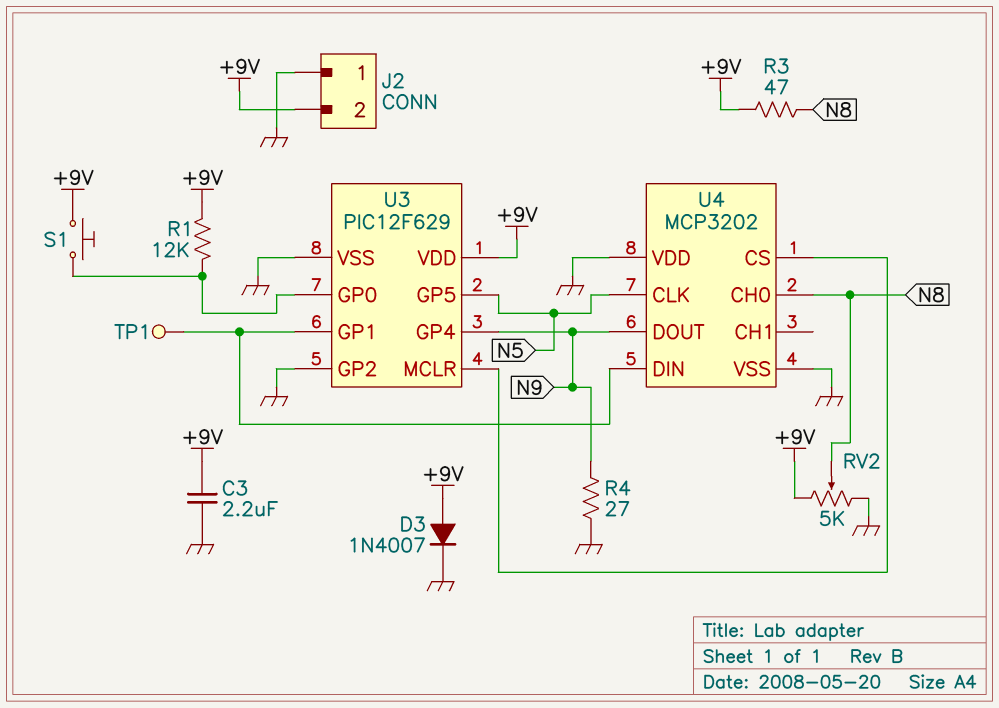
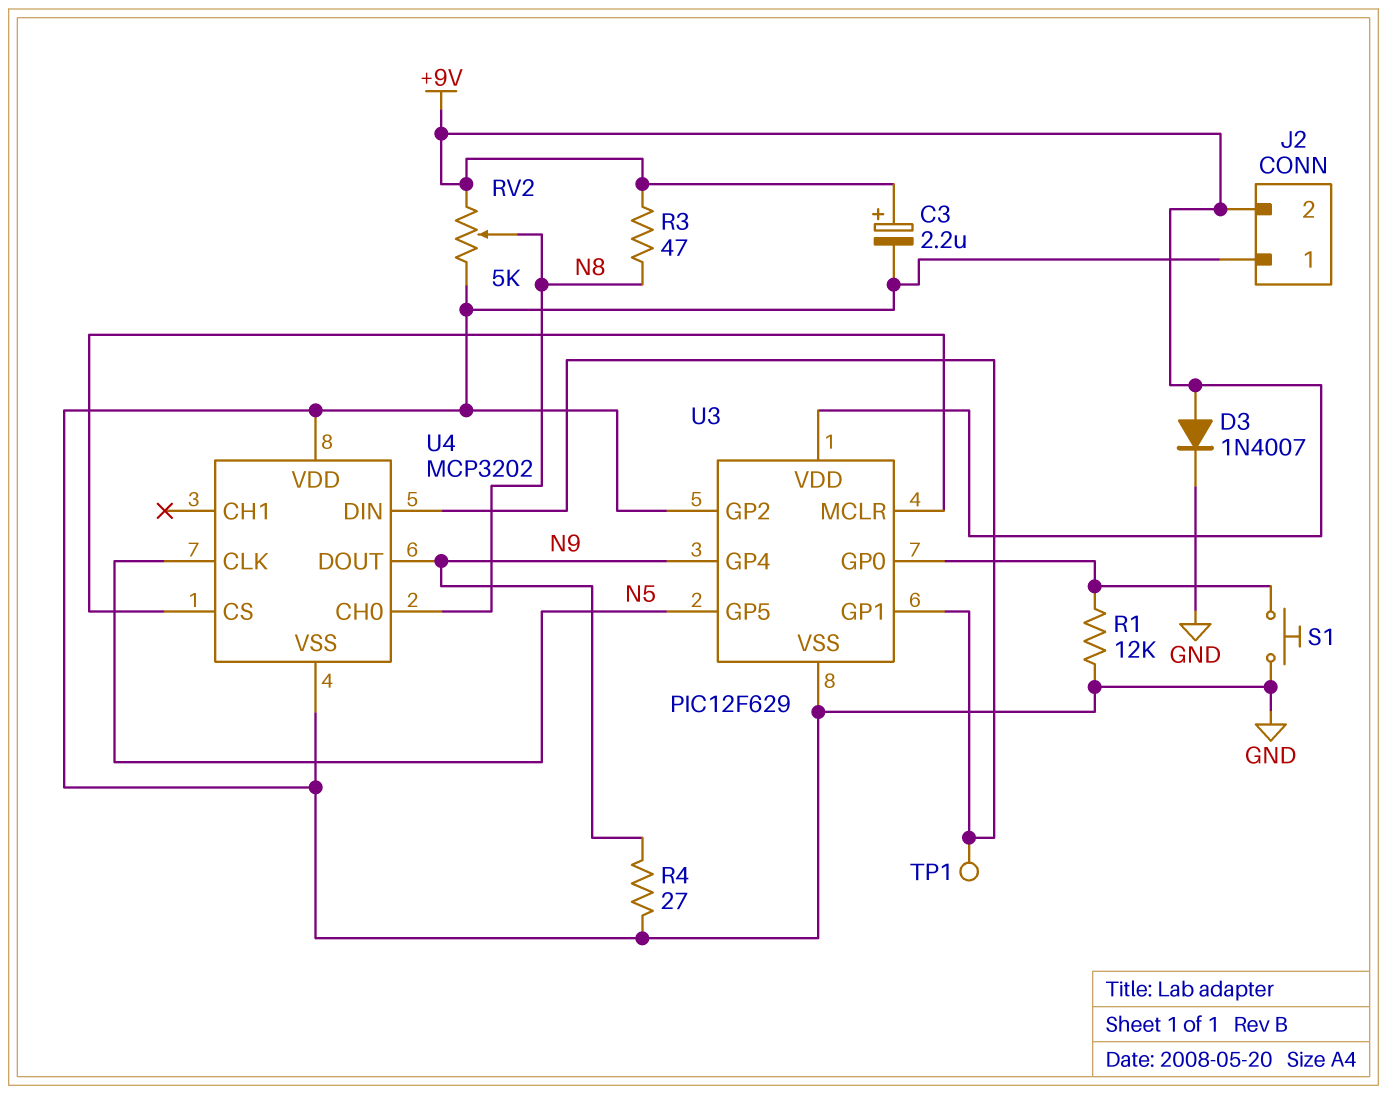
C3: 2.2uF (+9V, GND) -> 2.2uF (plus +9V, minus GND)
R1: 12k (+9V, U3/GP0) -> 12k (GND, U3/GP0)
S1: button (+9V, U3/GP0) -> button (GND, U3/GP0)

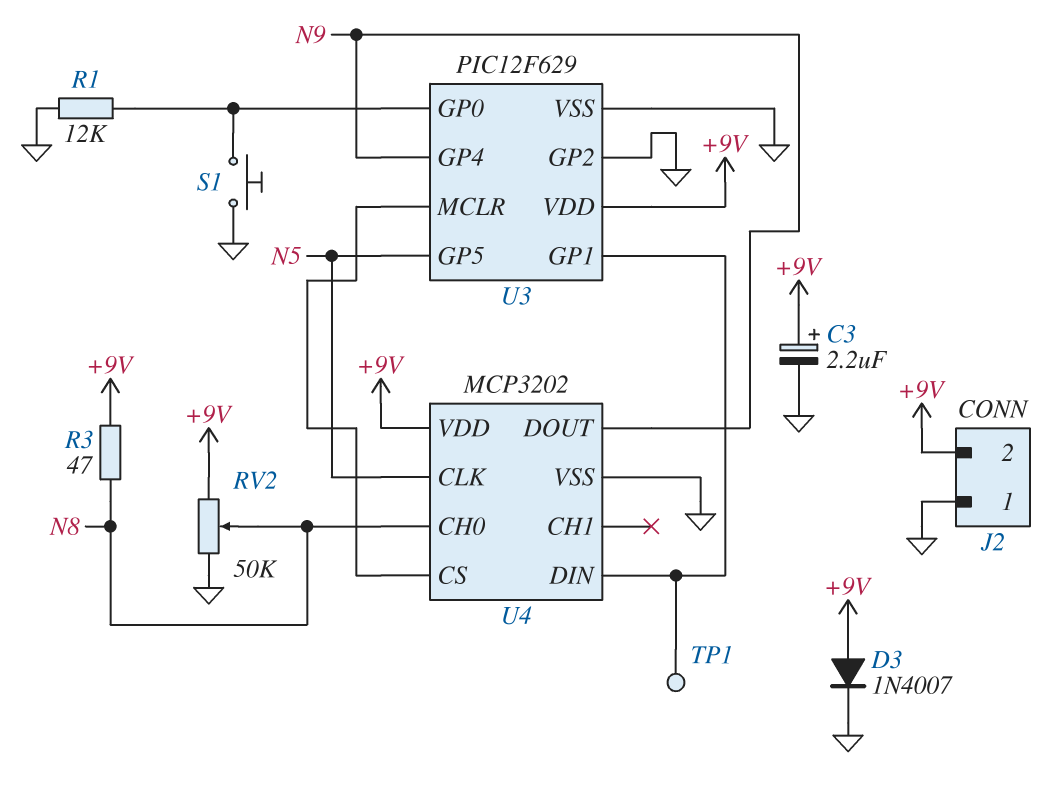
R4: 27 (GND, N9) -> none
RV2: 5k (+9V, GND, wiper N8) -> 50k (+9V, GND, wiper N8)
U4 pin VDD: GND -> +9V

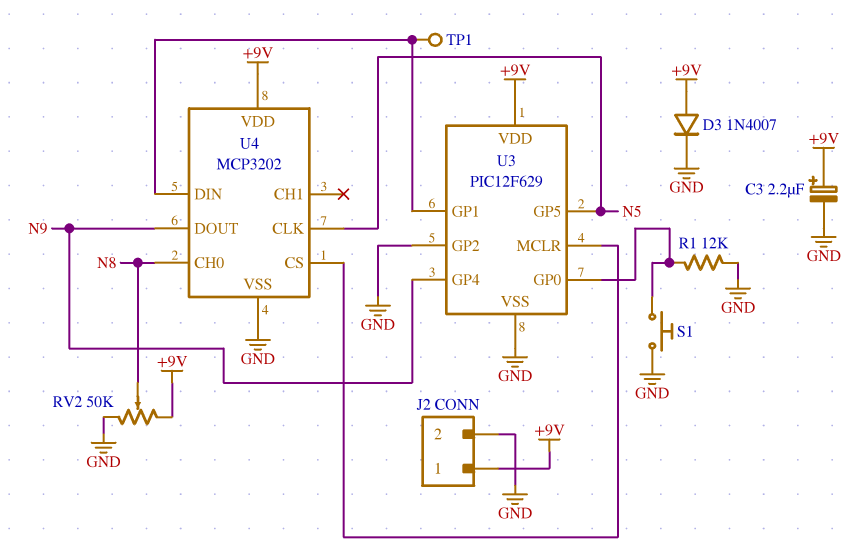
J2 pin 1: GND -> +9V
J2 pin 2: +9V -> GND
R3: 47 (+9V, N8) -> none

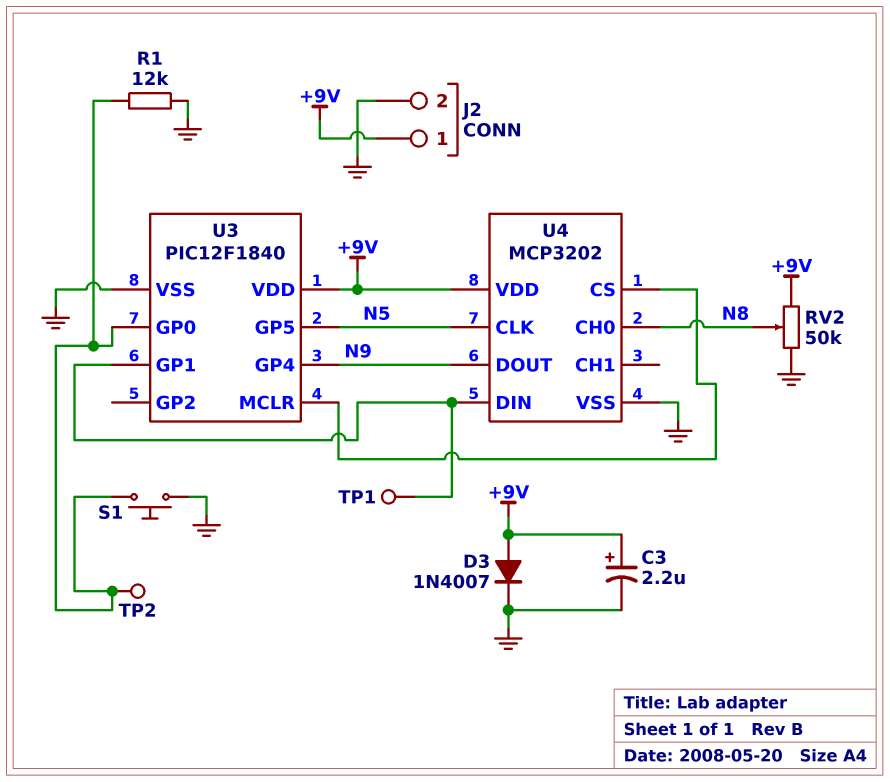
TP2: none -> test point (U3/GP0)
U3: PIC12F629 -> PIC12F1840
U3 pin GP2: GND -> none

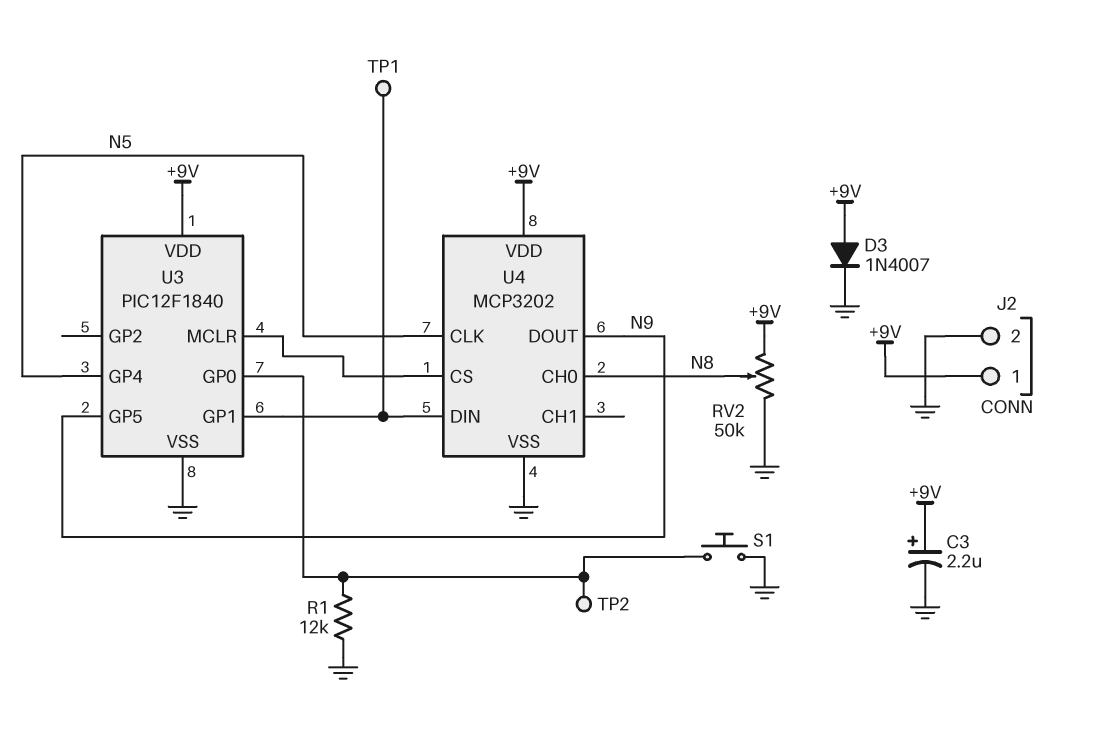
U3 pin GP4: N9 -> N5
U3 pin GP5: N5 -> N9

